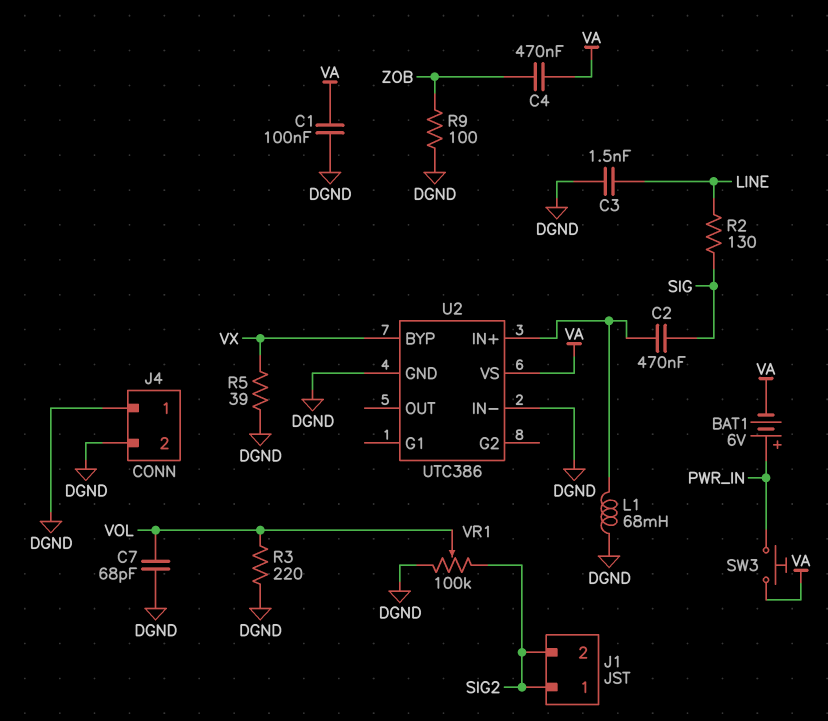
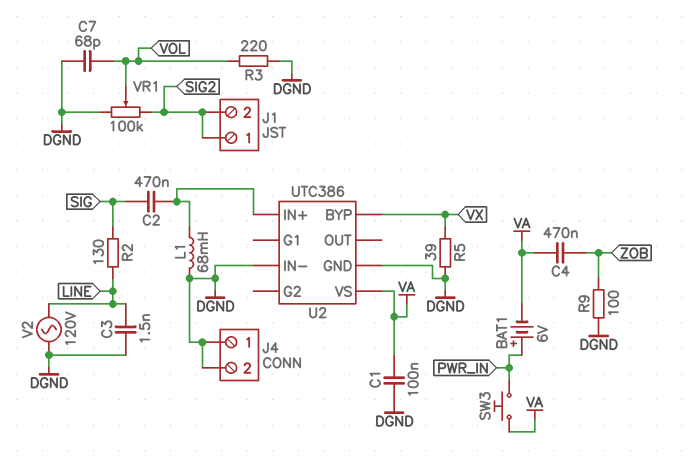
V2: none -> AC 120V (DGND, LINE)

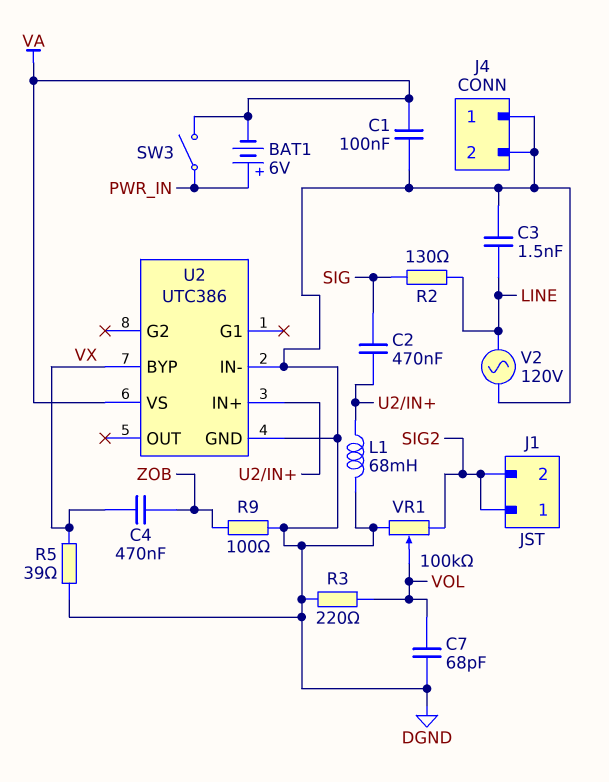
C4: 470nF (VA, ZOB) -> 470nF (VX, ZOB)
SW3: button (PWR_IN, VA) -> switch (PWR_IN, VA)

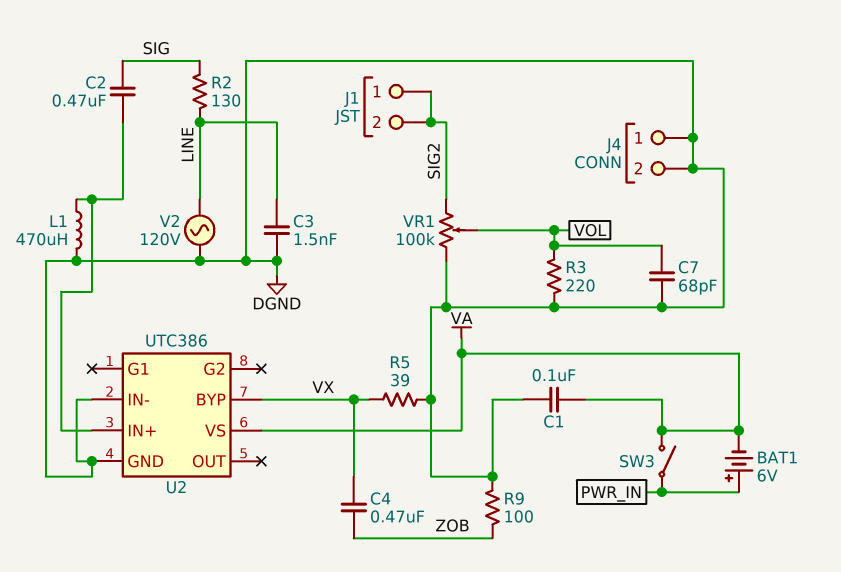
L1: 68mH (DGND, U2/IN+) -> 470uH (DGND, U2/IN+)

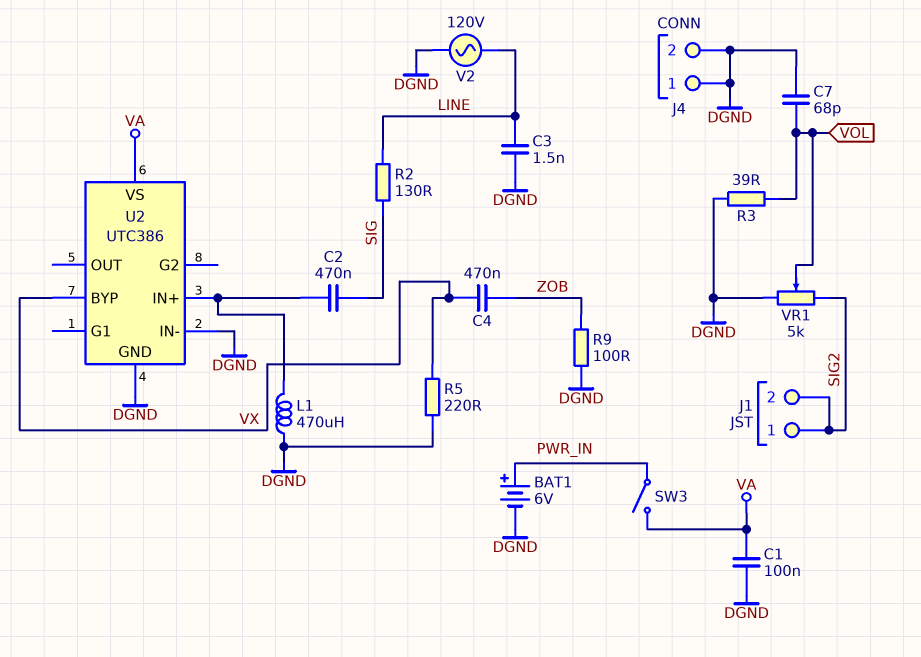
BAT1: 6V (plus PWR_IN, minus VA) -> 6V (plus PWR_IN, minus DGND)
R3: 220 (DGND, VOL) -> 39 (DGND, VOL)
R5: 39 (DGND, VX) -> 220 (DGND, VX)
VR1: 100k (DGND, SIG2, wiper VOL) -> 5k (DGND, SIG2, wiper VOL)

